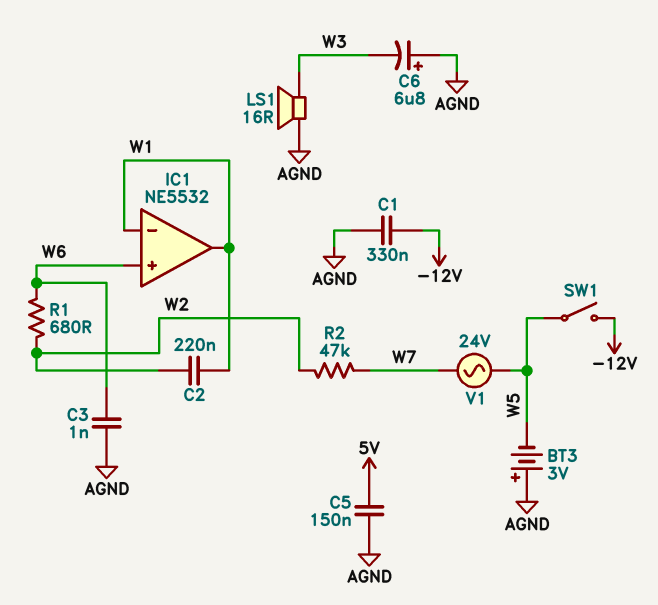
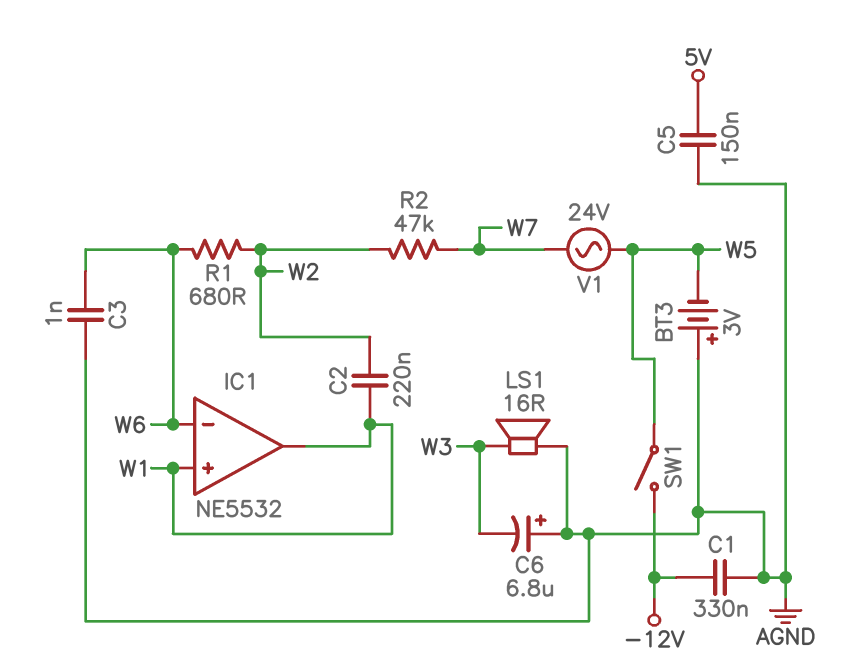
IC1 pin in+: W6 -> W1
IC1 pin in-: W1 -> W6

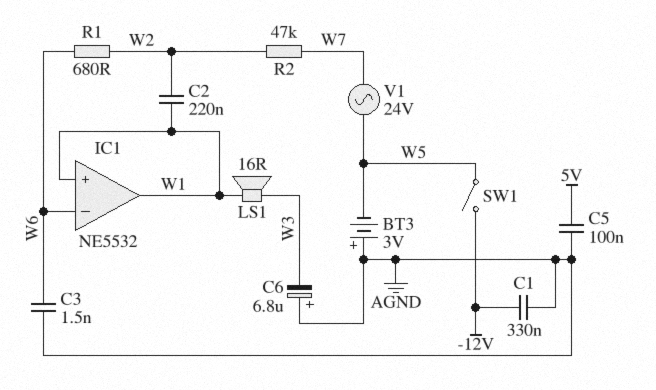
C3: 1nF (AGND, W6) -> 1.5nF (AGND, W6)
C5: 150nF (5V, AGND) -> 100nF (5V, AGND)
LS1: speaker 16R (AGND, W3) -> speaker 16R (W1, W3)

